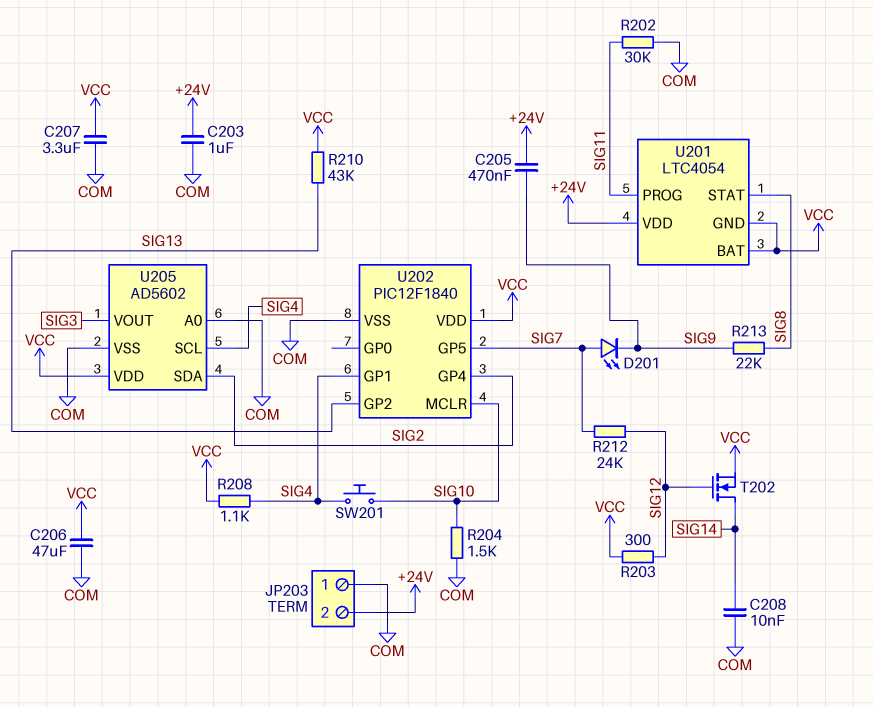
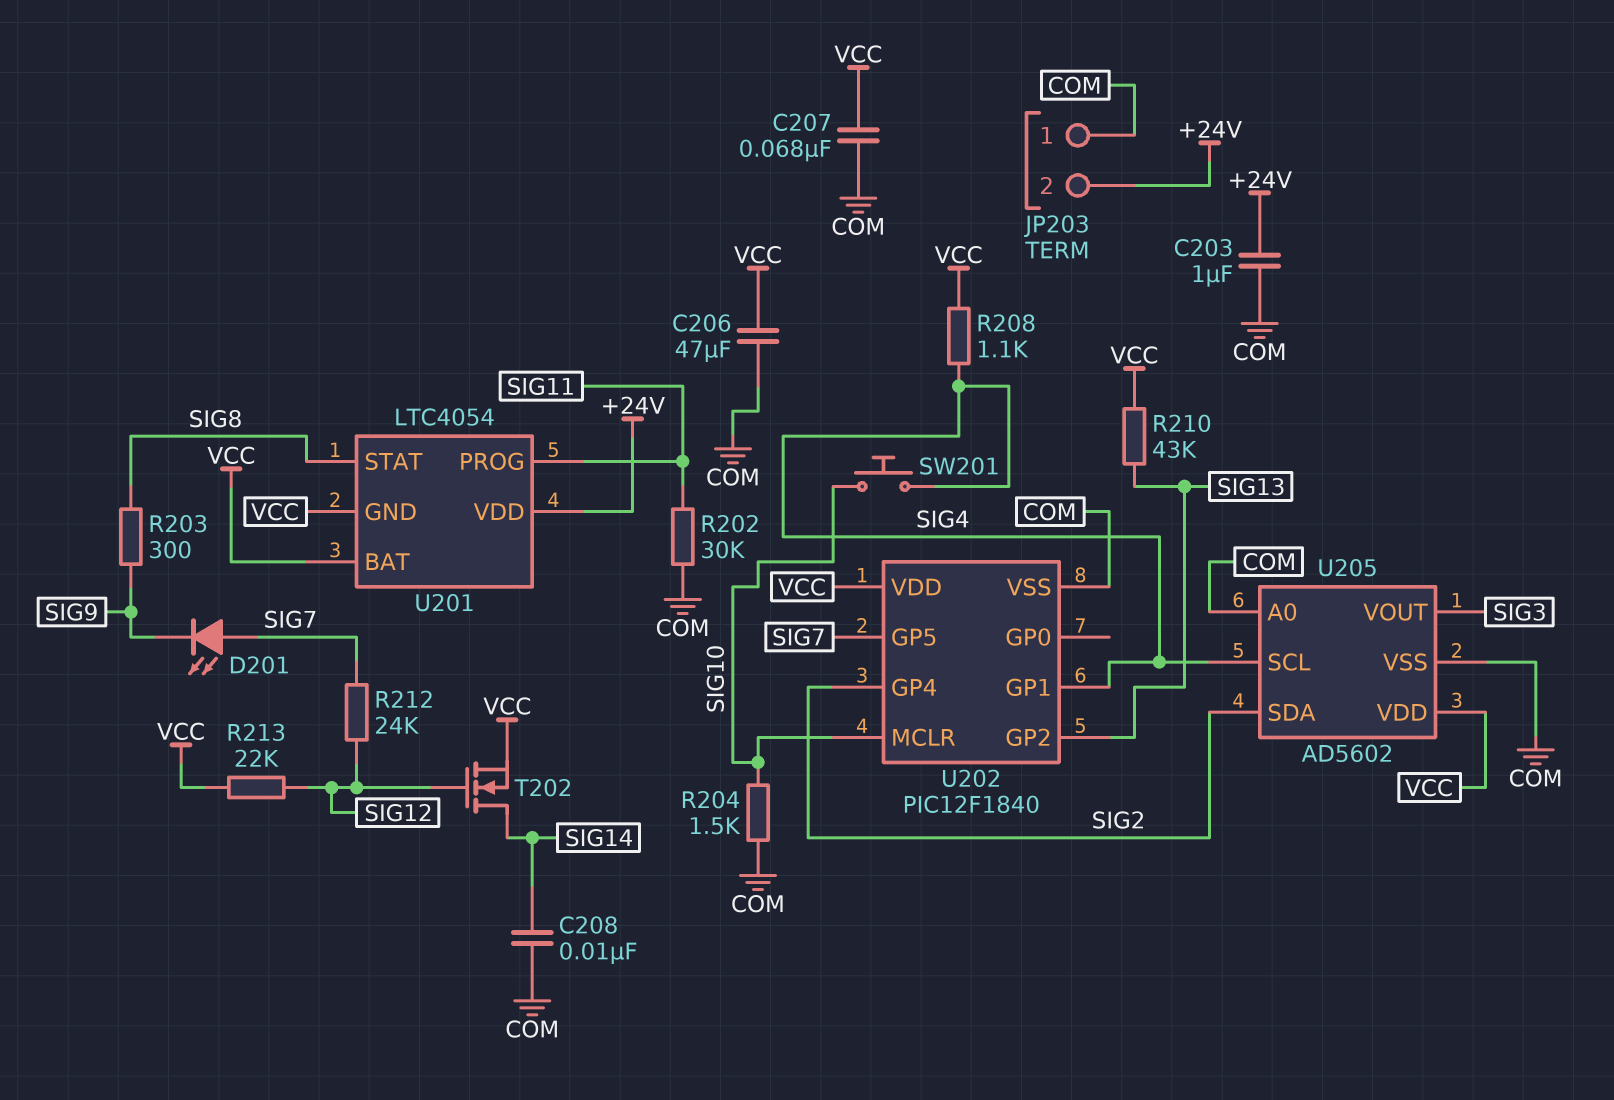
C205: 470nF (+24V, SIG9) -> none
C207: 3.3uF (COM, VCC) -> 68nF (COM, VCC)
R203: 300 (SIG12, VCC) -> 300 (SIG8, SIG9)
R213: 22k (SIG8, SIG9) -> 22k (SIG12, VCC)

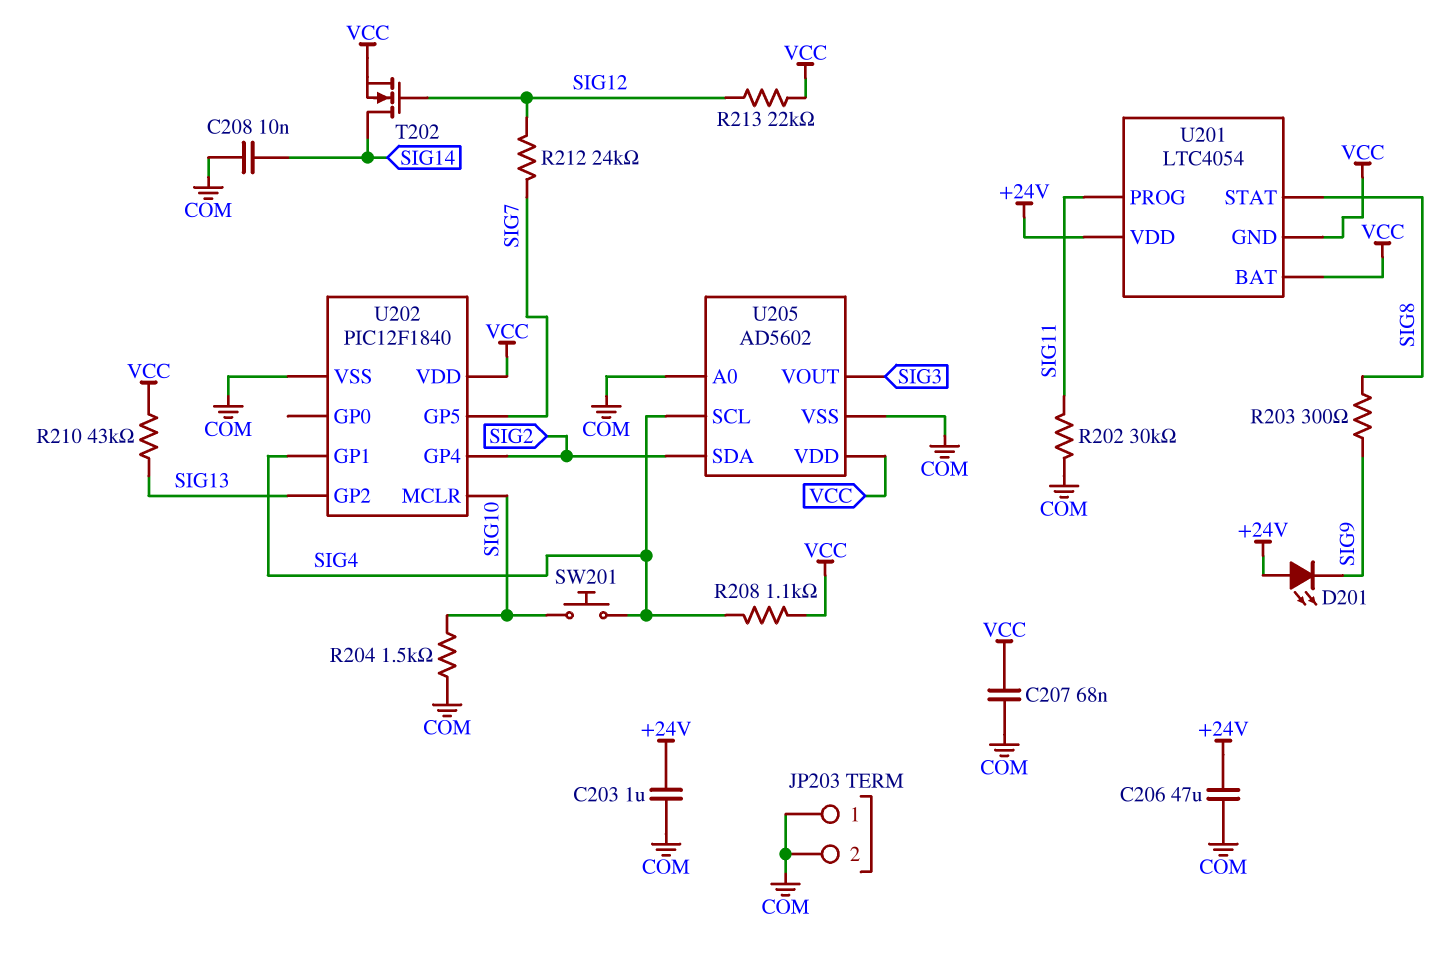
C206: 47uF (COM, VCC) -> 47uF (+24V, COM)
D201: LED (A SIG7, K SIG9) -> LED (A +24V, K SIG9)
JP203 pin 2: +24V -> COM

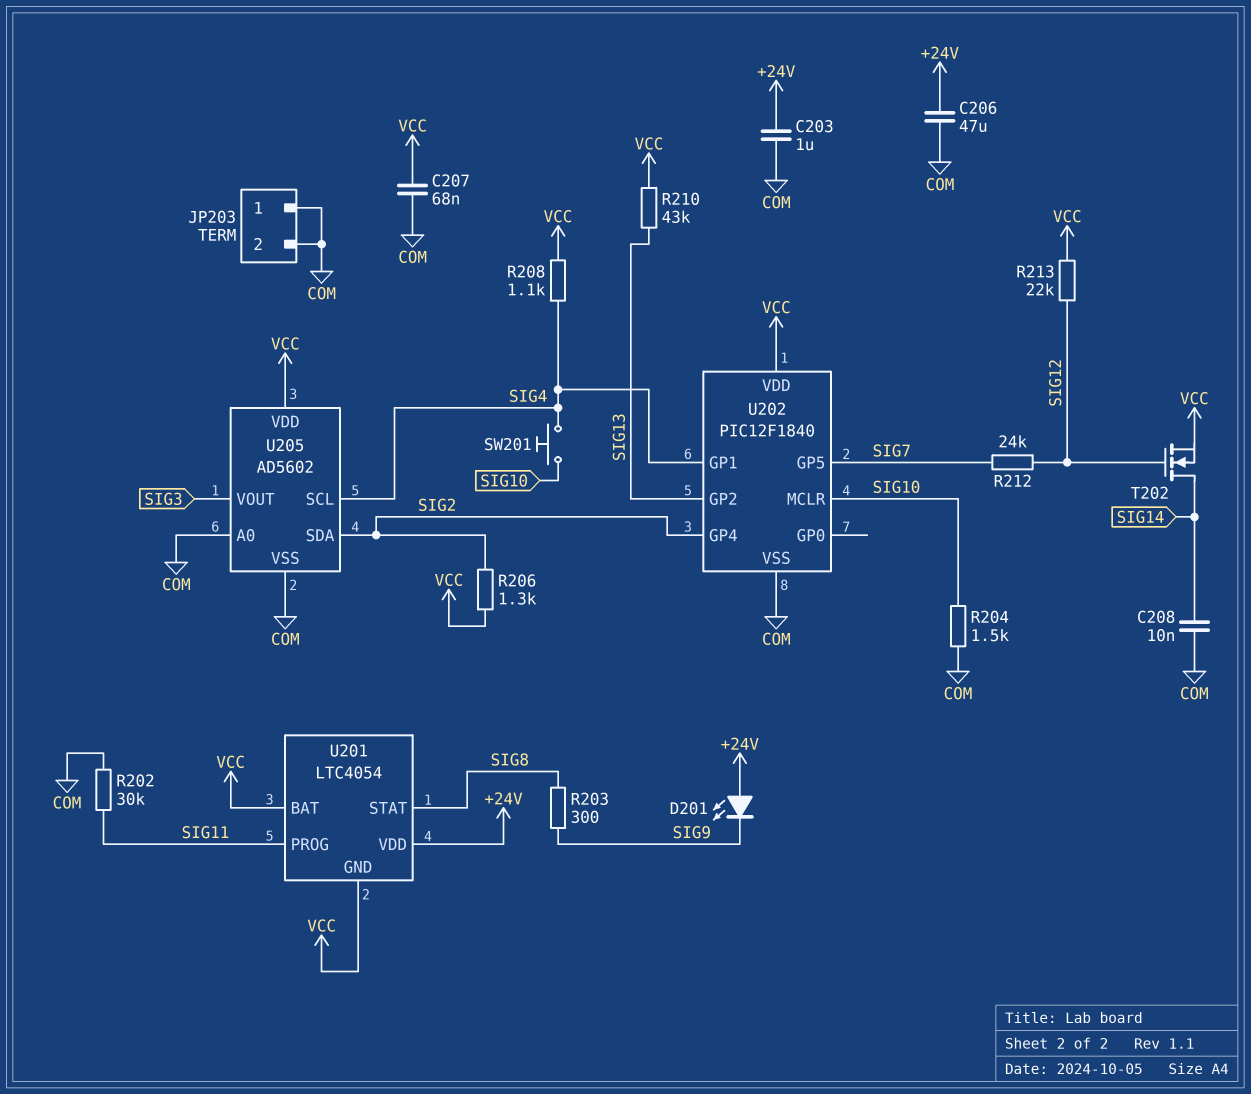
R206: none -> 1.3k (SIG2, VCC)

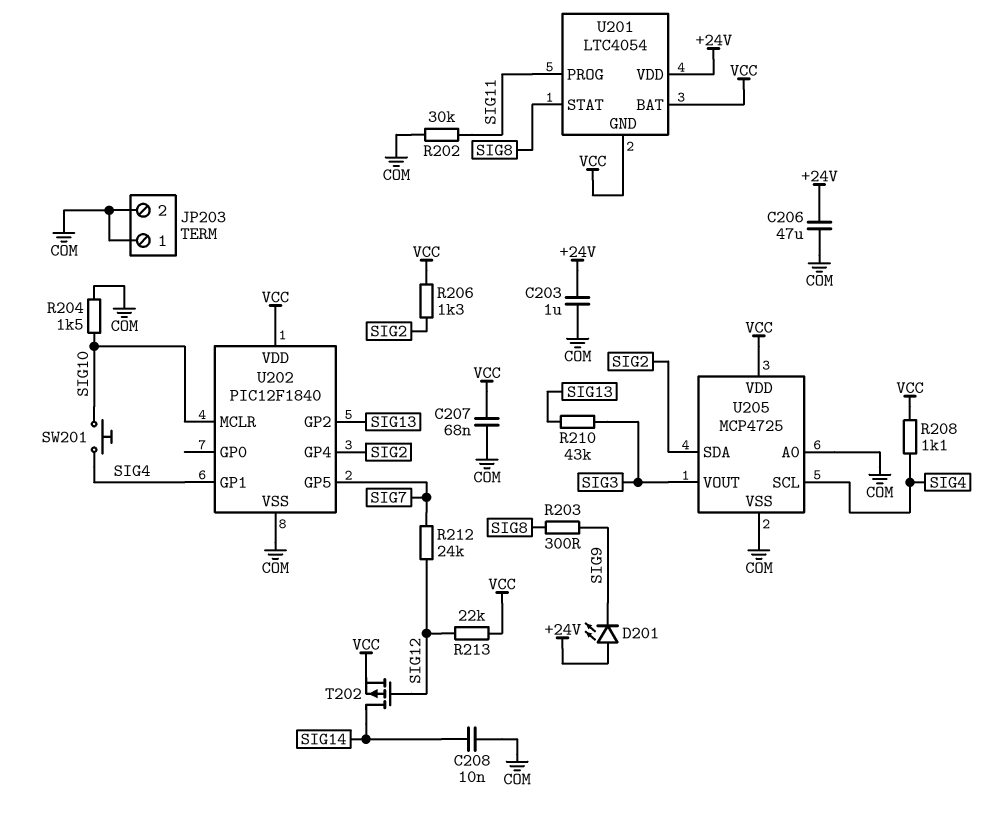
R210: 43k (SIG13, VCC) -> 43k (SIG3, SIG13)
T202: NMOS (G SIG12, D SIG14, S VCC) -> PMOS (G SIG12, D SIG14, S VCC)
U205: AD5602 -> MCP4725

